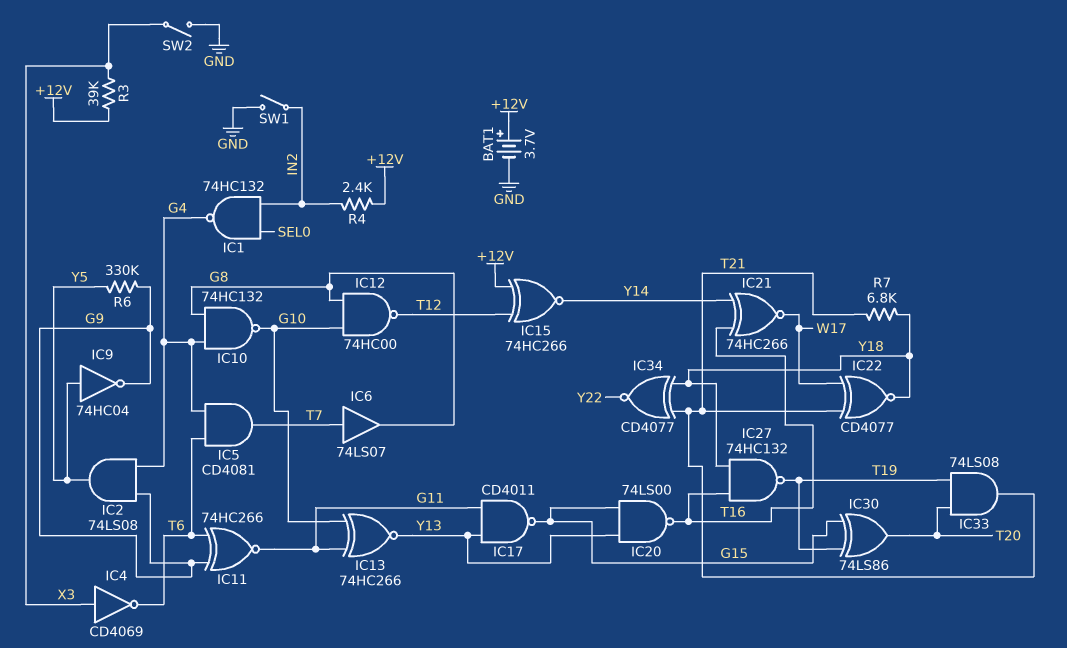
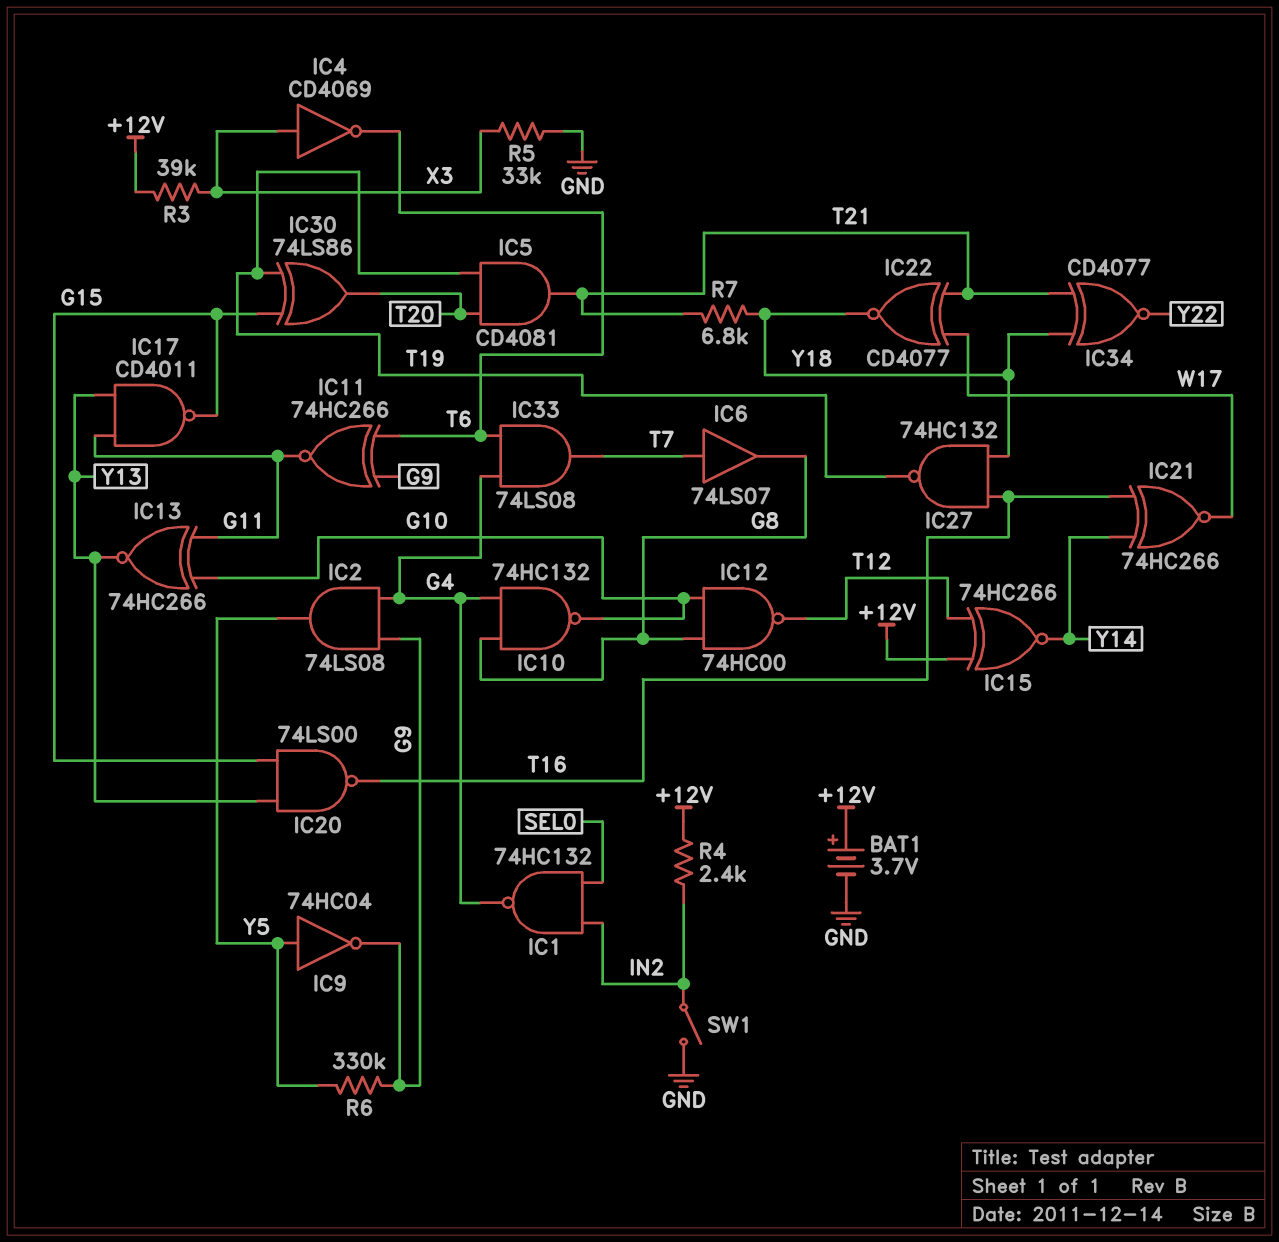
IC5: AND CD4081 (in G4, in T6, out T7) -> AND CD4081 (in T19, in T20, out T21)
IC33: AND 74LS08 (in T19, in T20, out T21) -> AND 74LS08 (in G4, in T6, out T7)
R5: none -> 33k (GND, X3)
SW2: switch (GND, X3) -> none

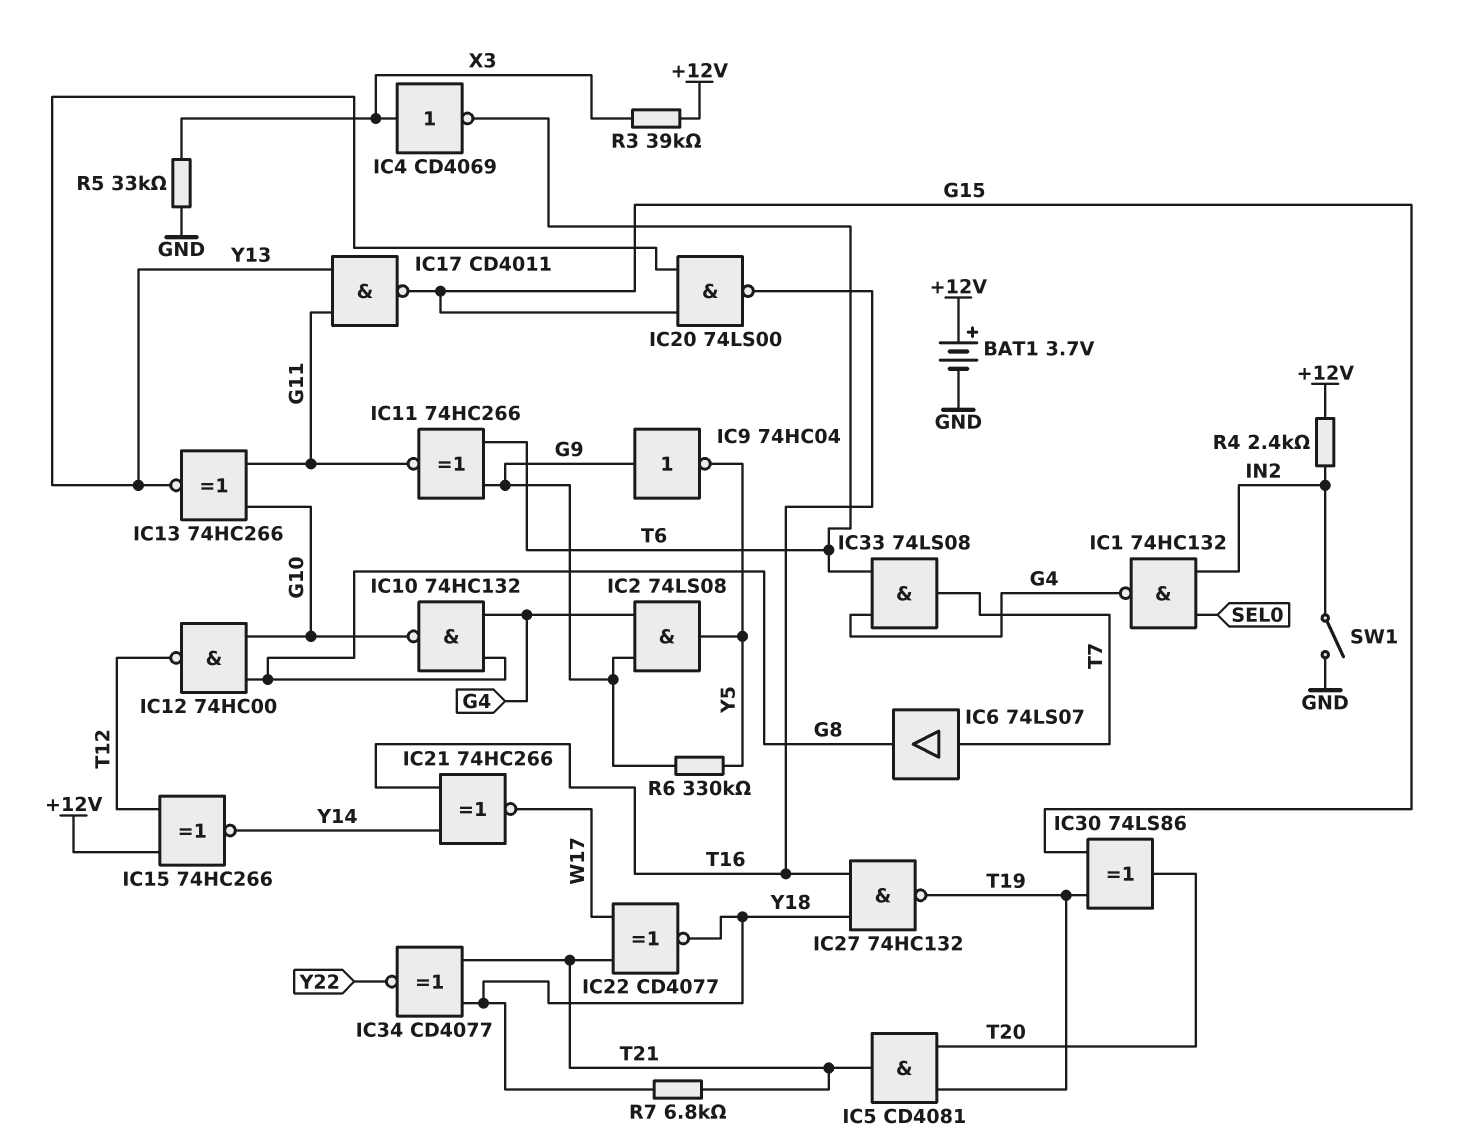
IC9: NOT 74HC04 (in Y5, out G9) -> NOT 74HC04 (in G9, out Y5)

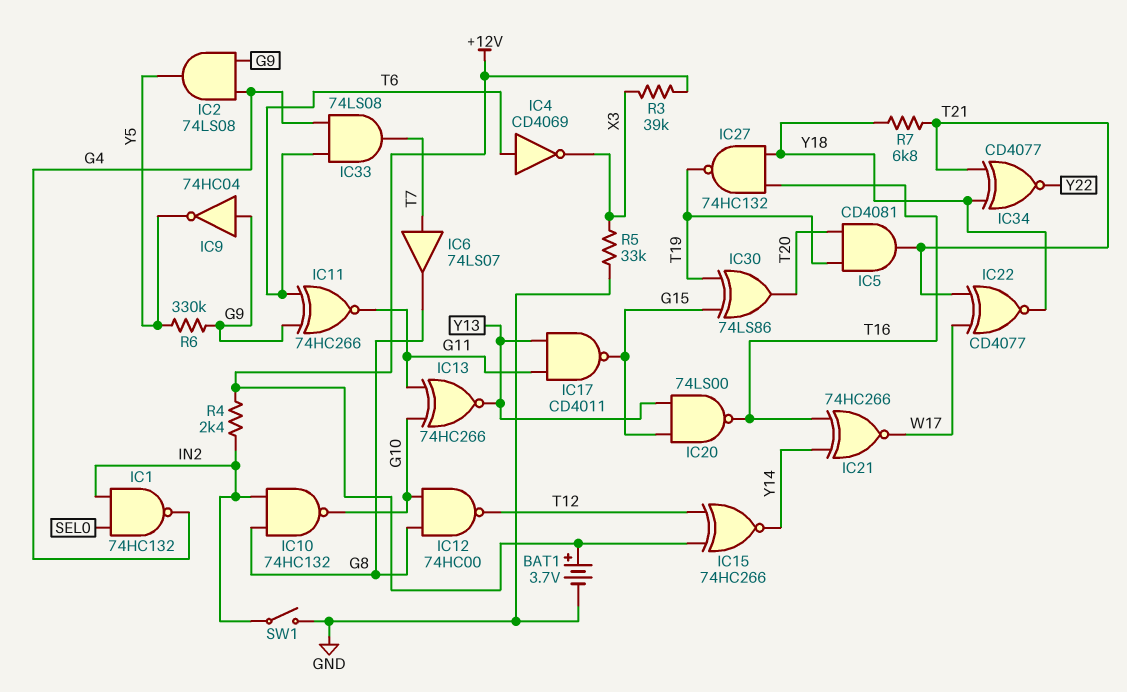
IC4: NOT CD4069 (in X3, out T6) -> NOT CD4069 (in T6, out X3)
IC10: NAND 74HC132 (in G4, in G8, out G10) -> NAND 74HC132 (in G8, in IN2, out G10)

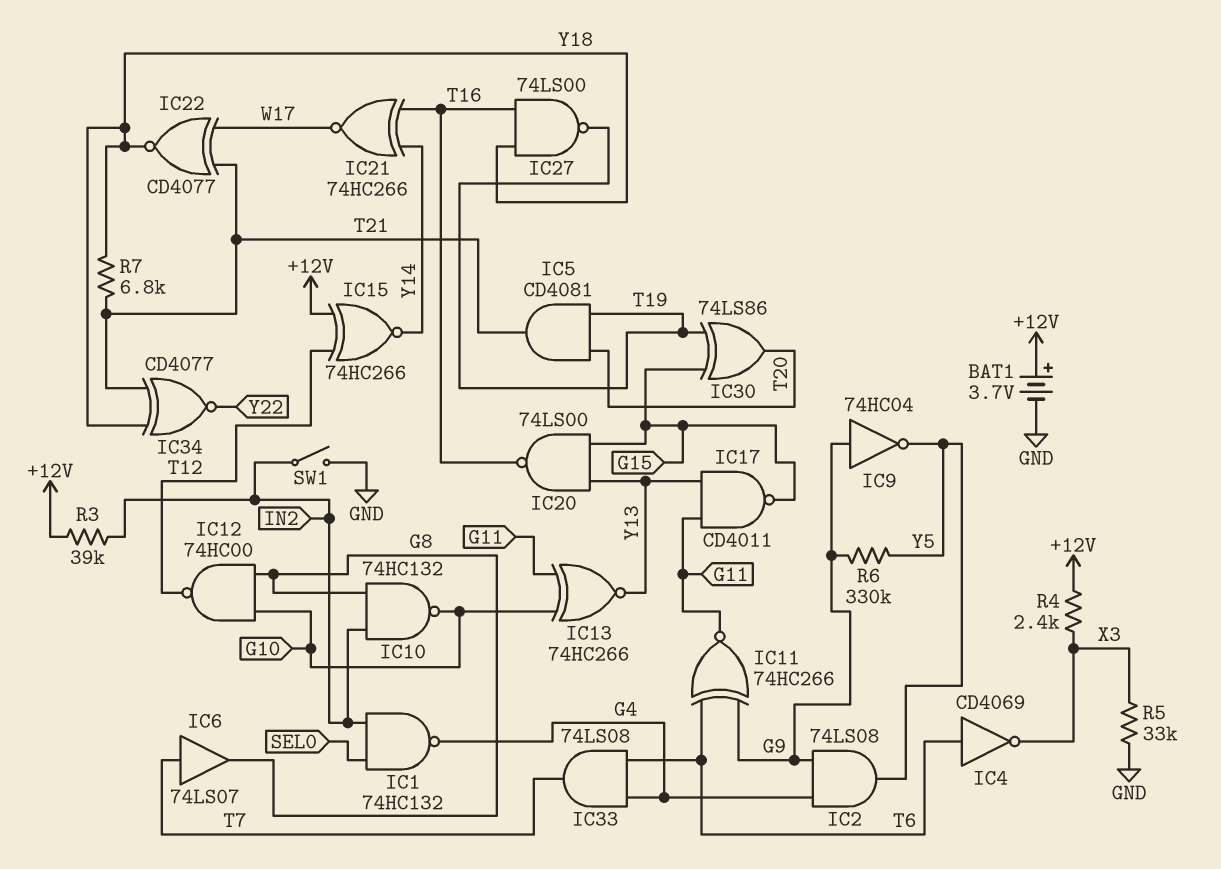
IC27: NAND 74HC132 (in T16, in Y18, out T19) -> NAND 74LS00 (in T16, in Y18, out T19)
R3: 39k (+12V, X3) -> 39k (+12V, IN2)
R4: 2.4k (+12V, IN2) -> 2.4k (+12V, X3)

